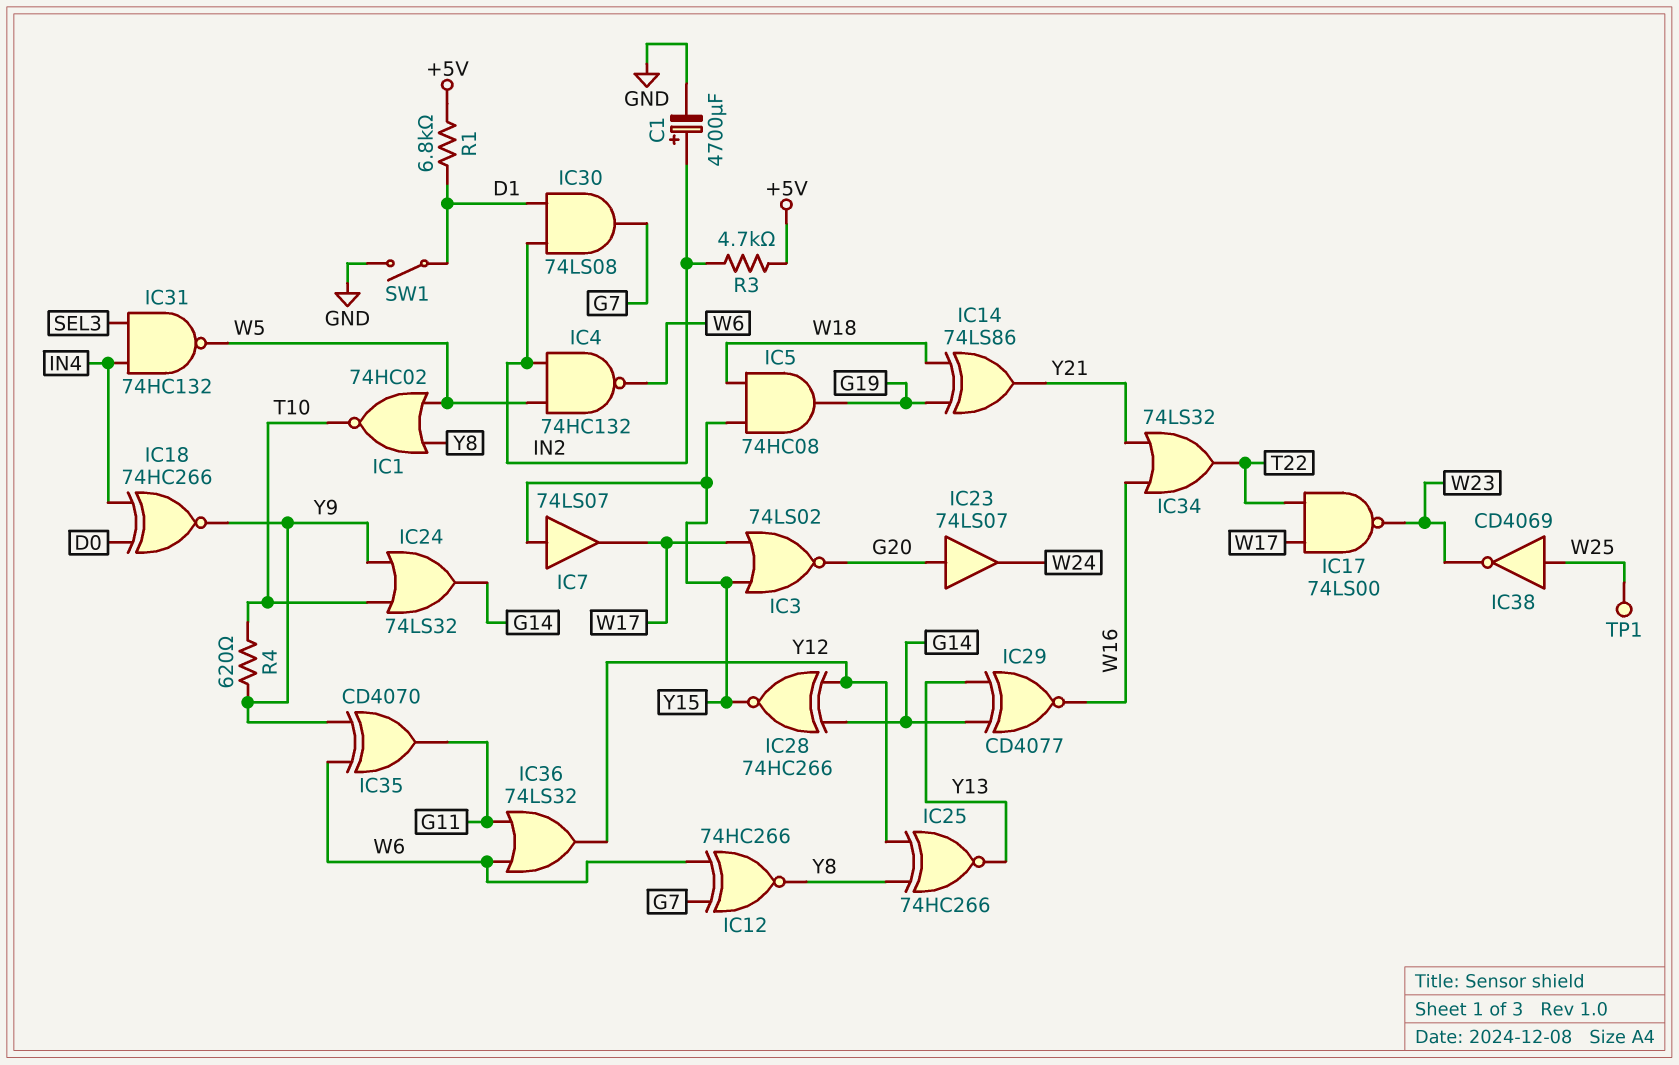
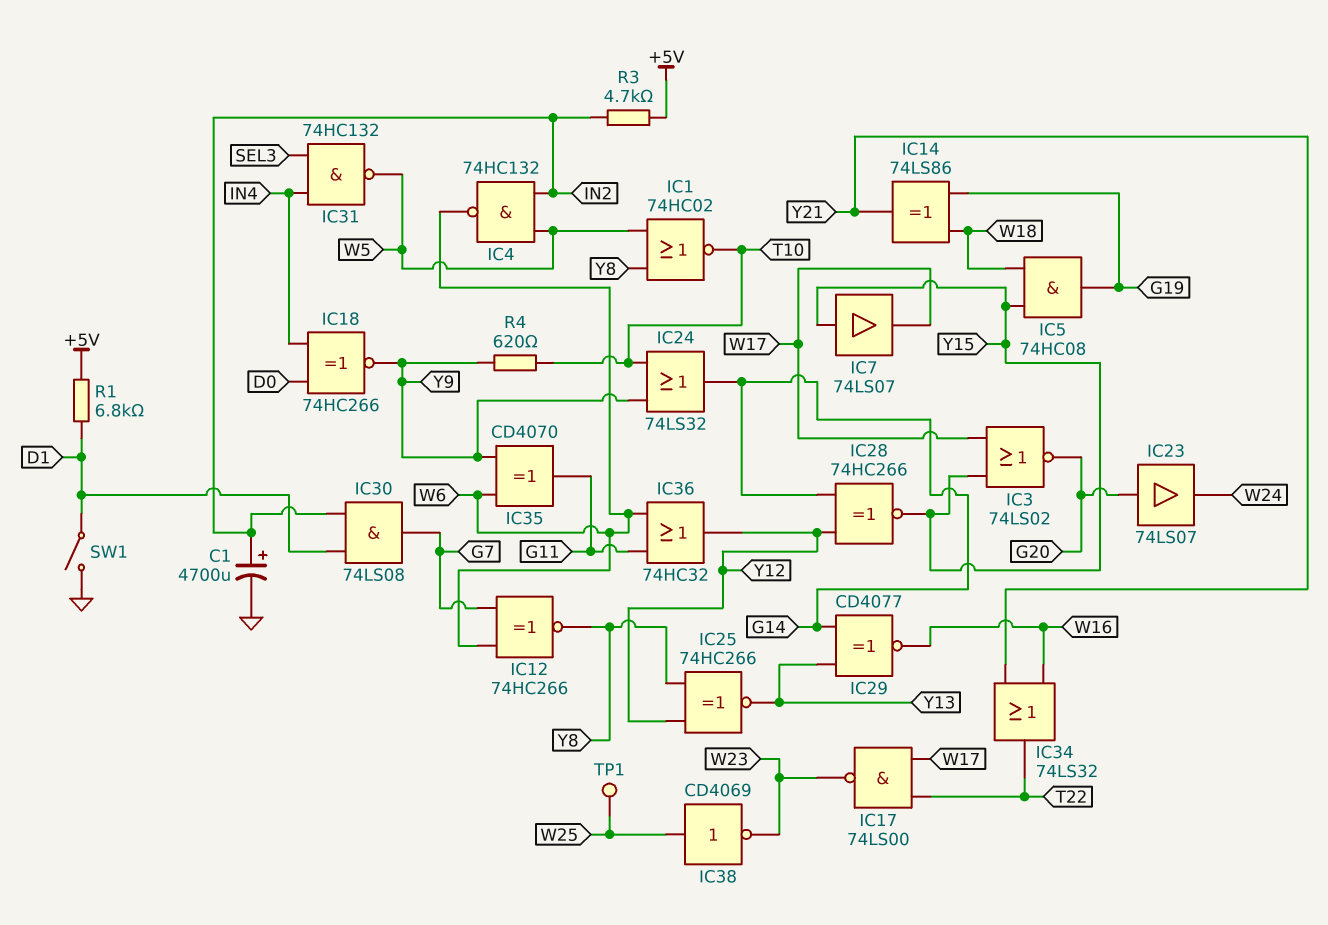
IC36: OR 74LS32 (in G11, in W6, out Y12) -> OR 74HC32 (in G11, in W6, out Y12)

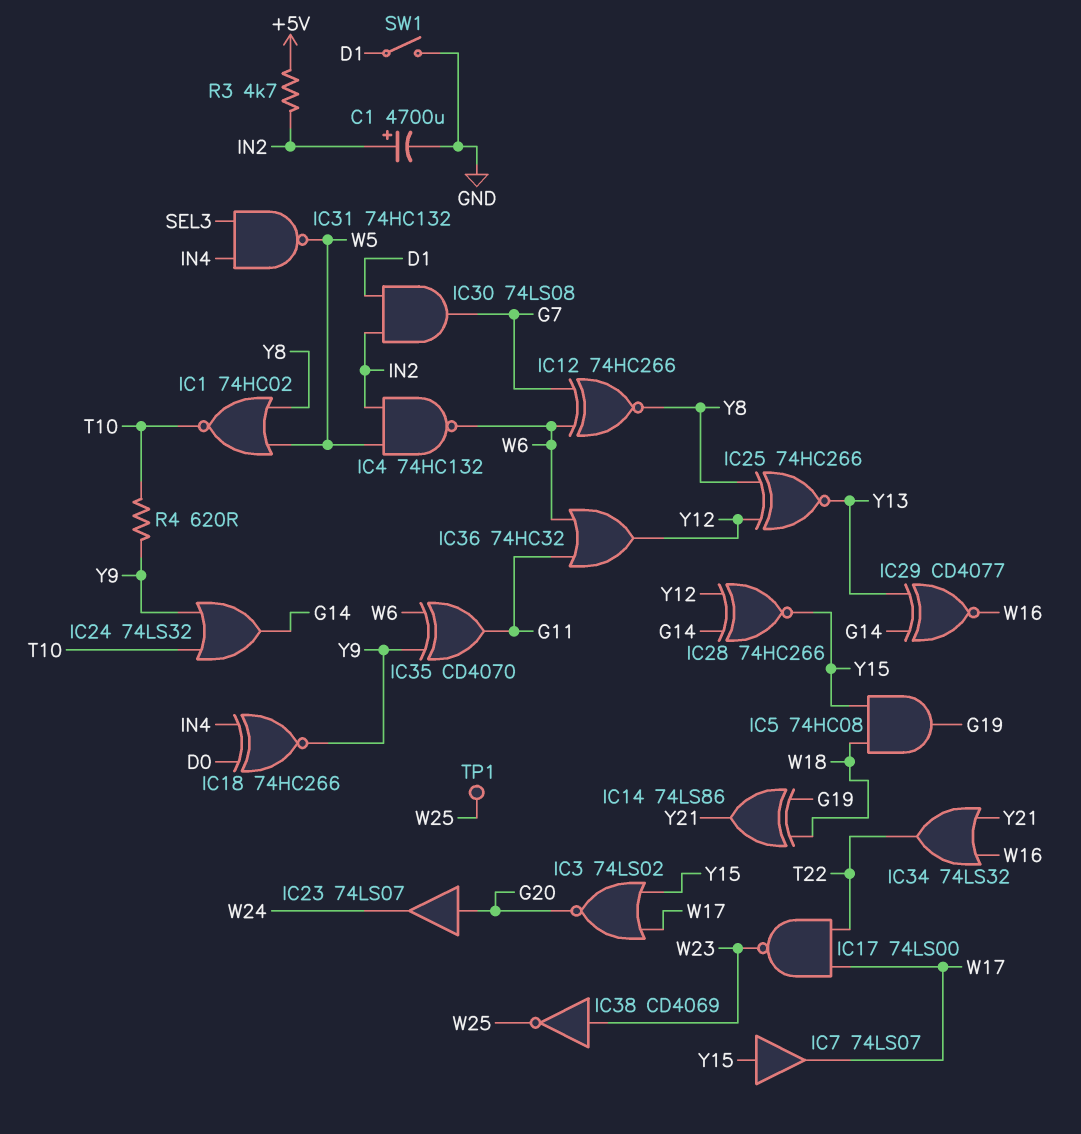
IC38: NOT CD4069 (in W25, out W23) -> NOT CD4069 (in W23, out W25)
R1: 6.8k (+5V, D1) -> none

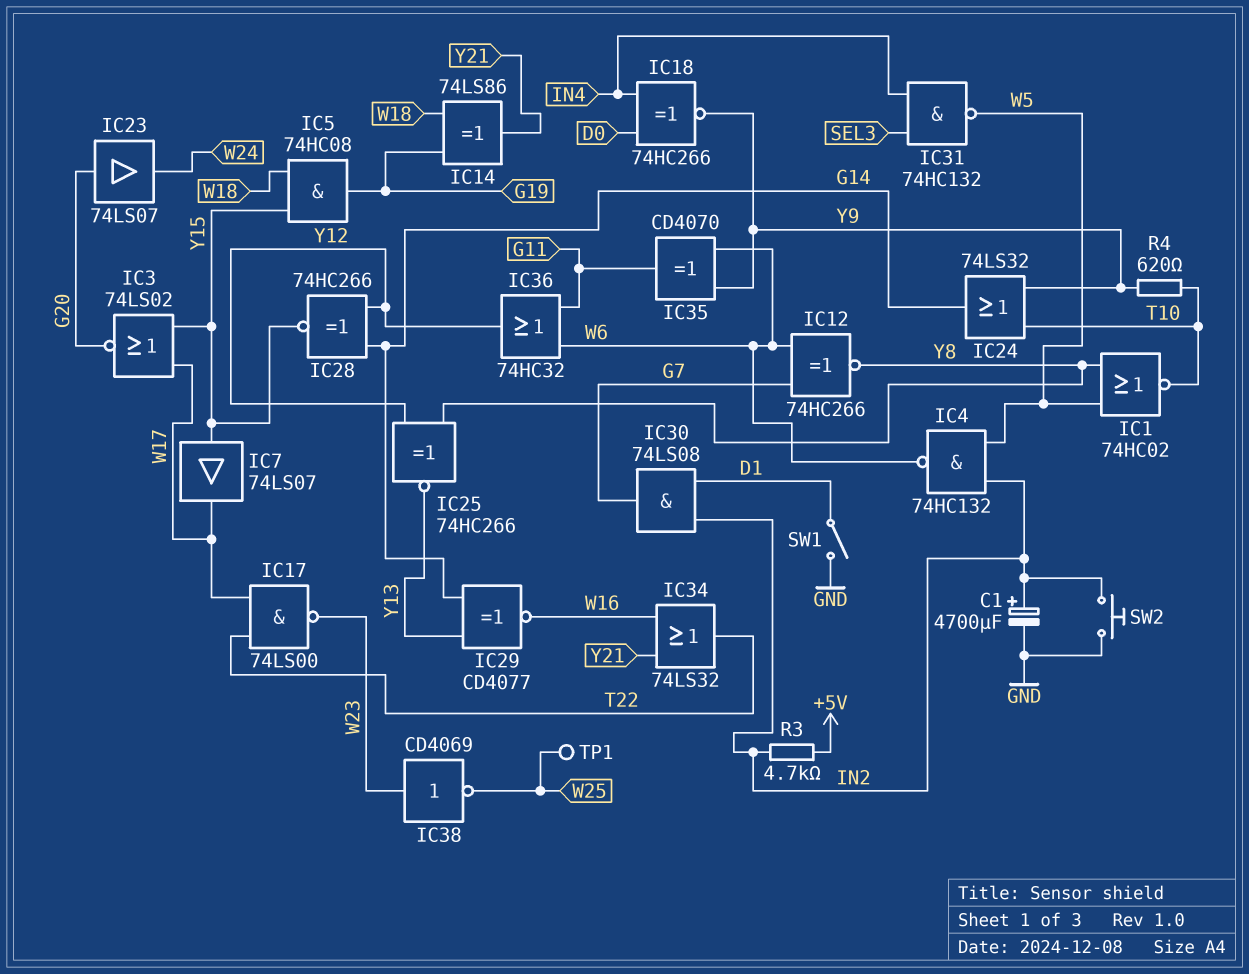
SW2: none -> button (GND, IN2)

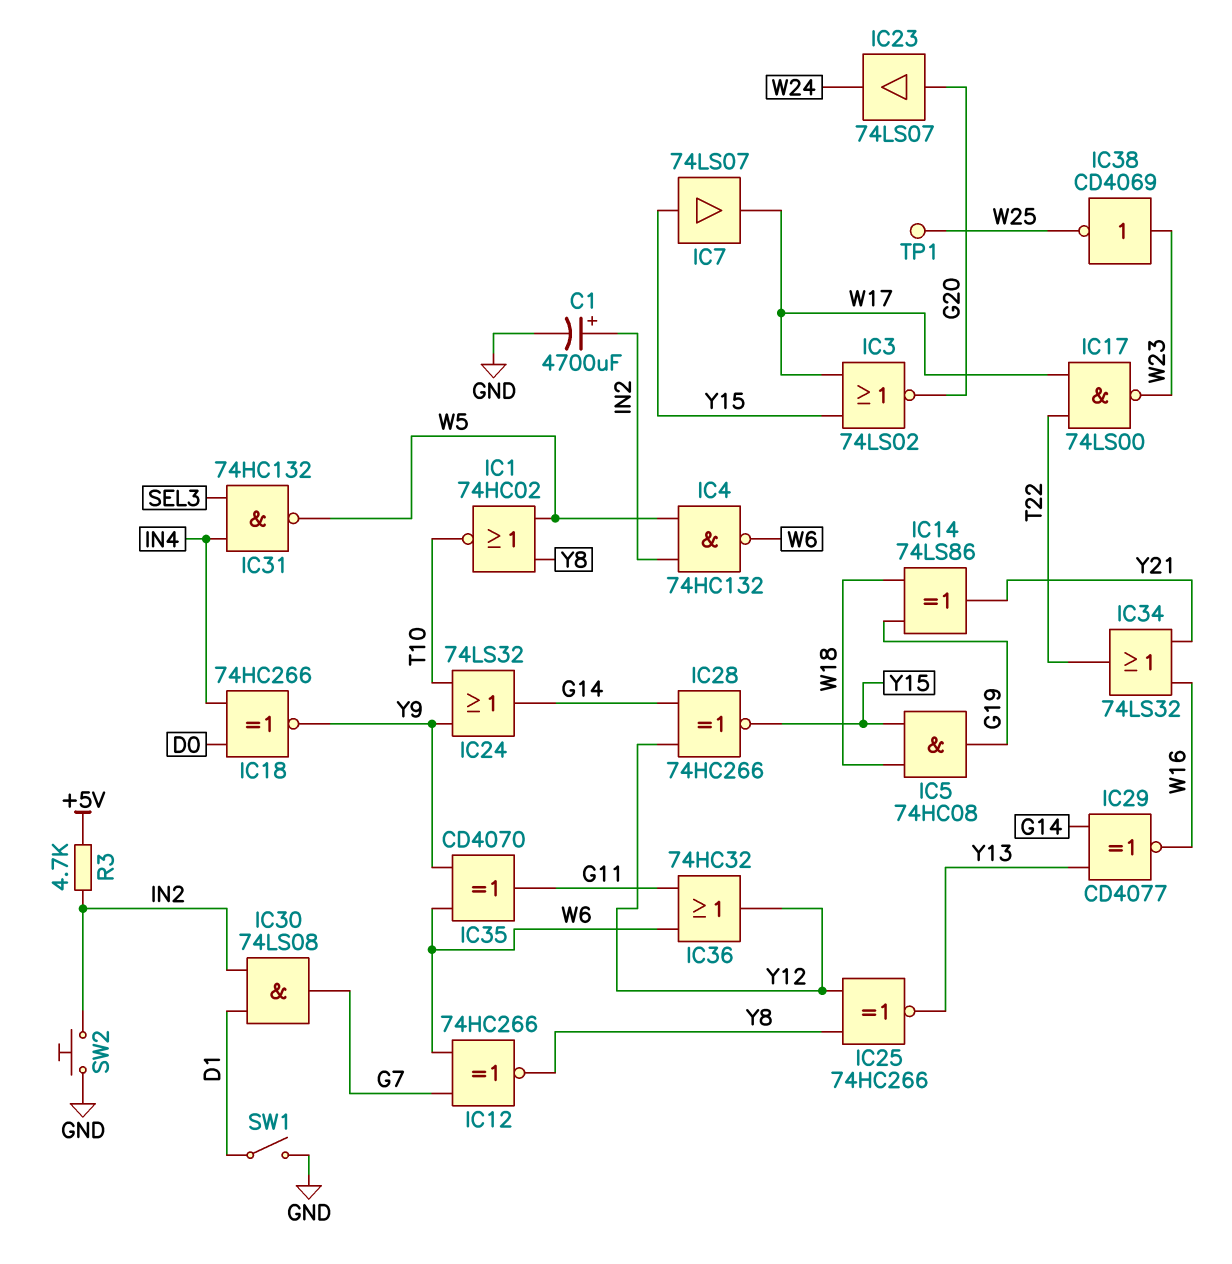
R4: 620 (T10, Y9) -> none

